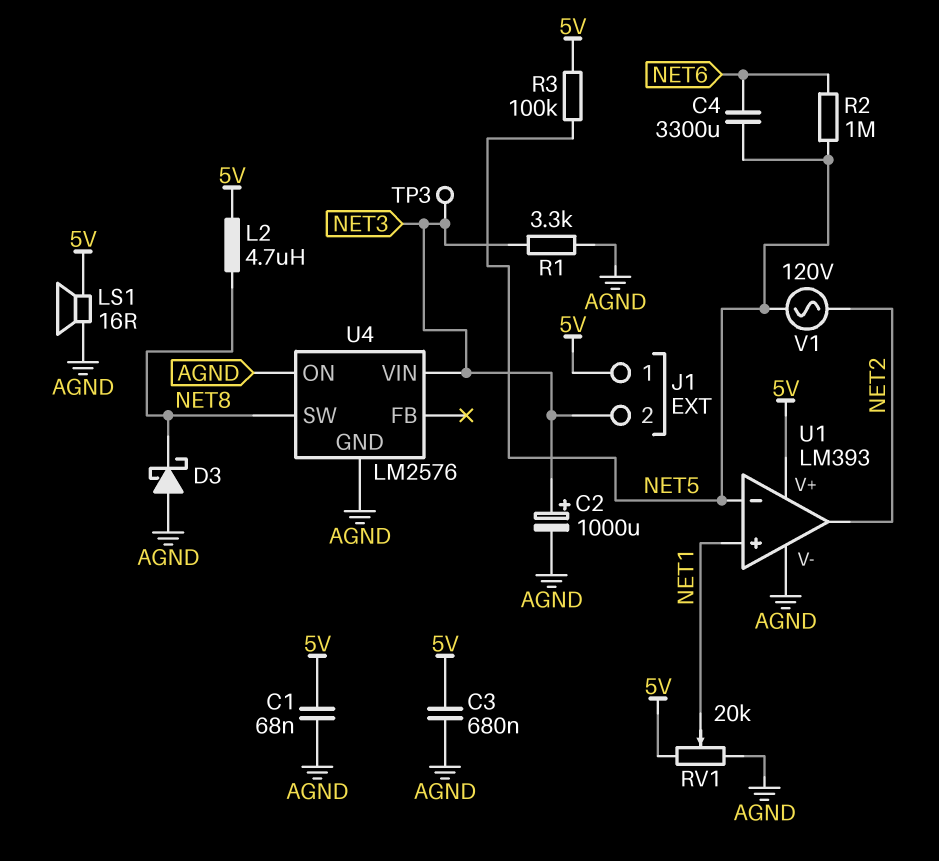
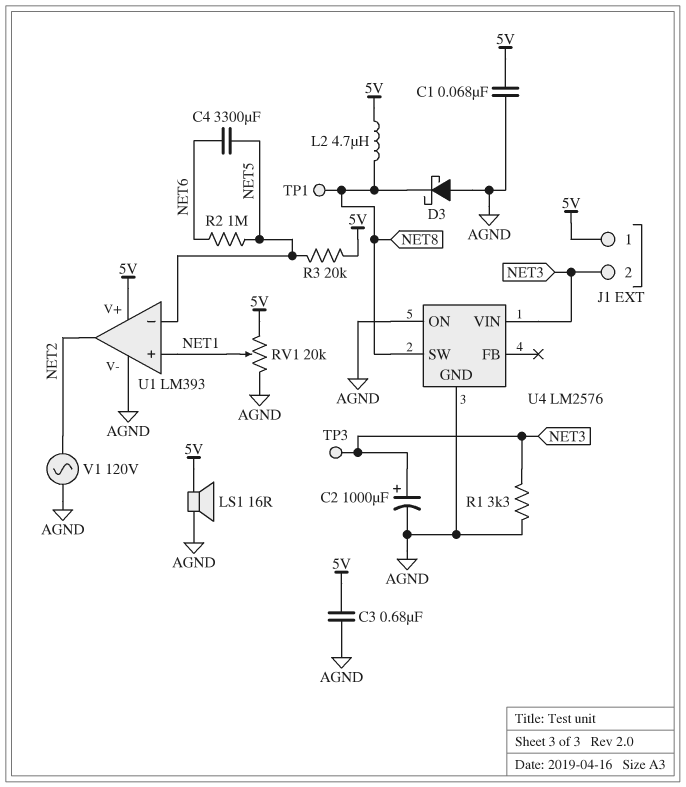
R3: 100k (5V, NET5) -> 20k (5V, NET5)
TP1: none -> test point (NET8)
V1: AC 120V (NET2, NET5) -> AC 120V (AGND, NET2)

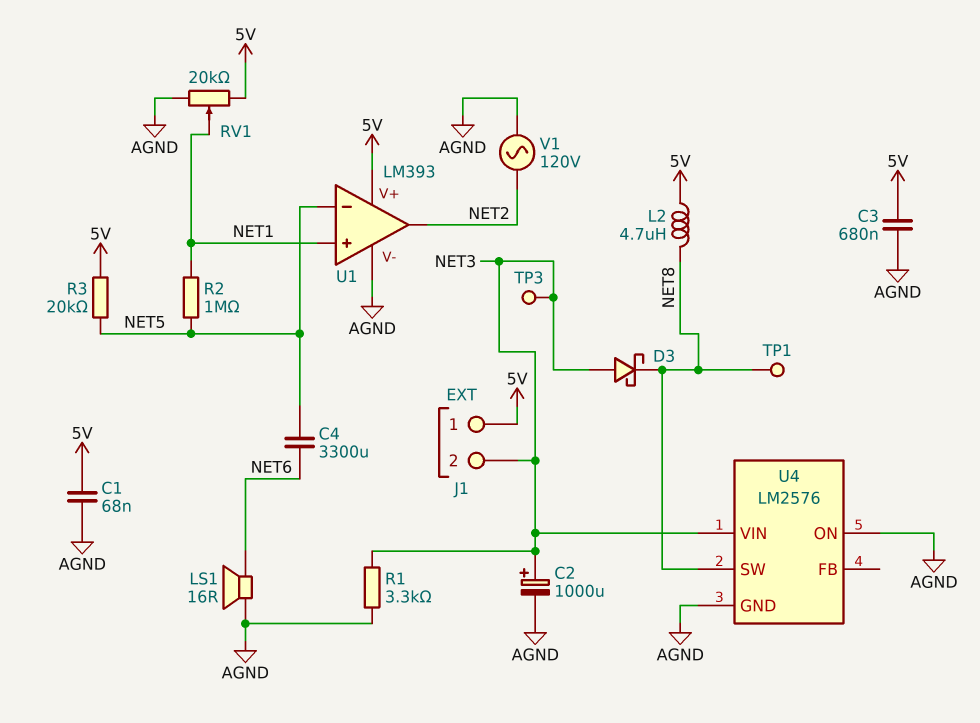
D3: schottky (A AGND, K NET8) -> schottky (A NET3, K NET8)
LS1: speaker 16R (5V, AGND) -> speaker 16R (AGND, NET6)
R2: 1M (NET5, NET6) -> 1M (NET1, NET5)

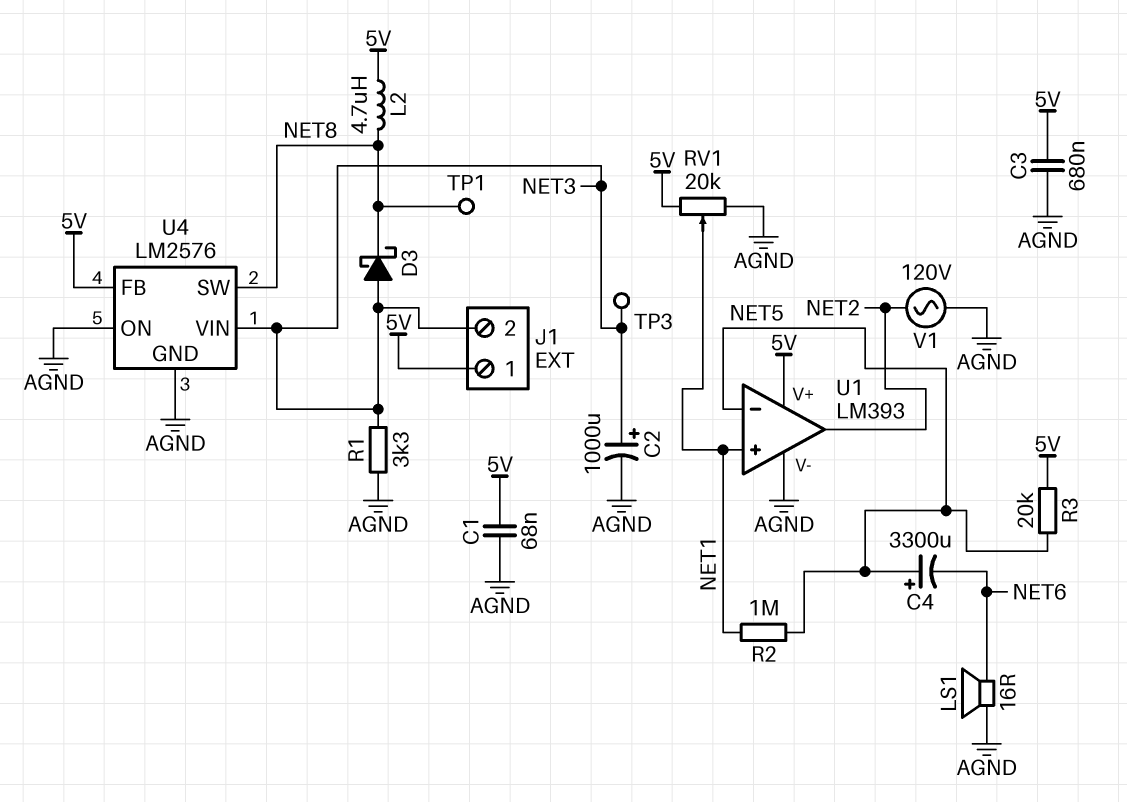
C4: 3300uF (NET5, NET6) -> 3300uF (plus NET5, minus NET6)
U4 pin FB: none -> 5V

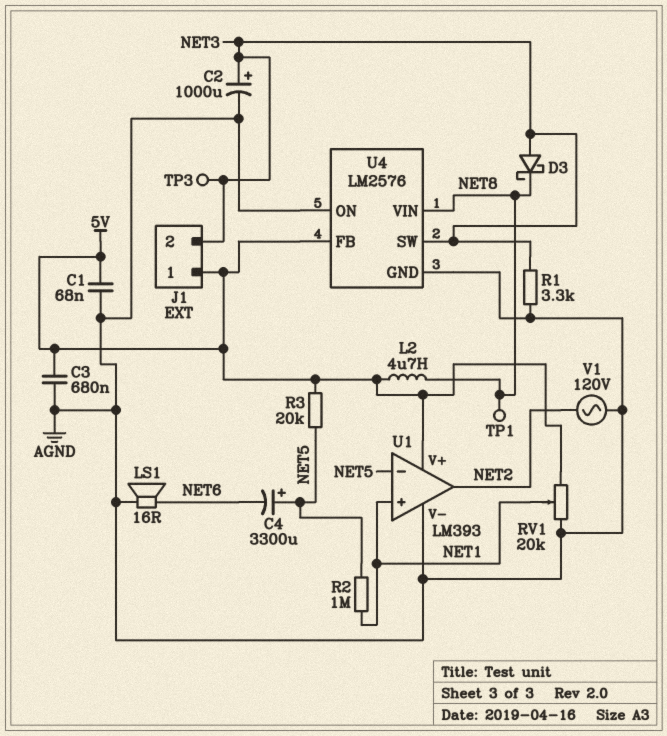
U4 pin SW: NET8 -> NET3
U4 pin VIN: NET3 -> NET8

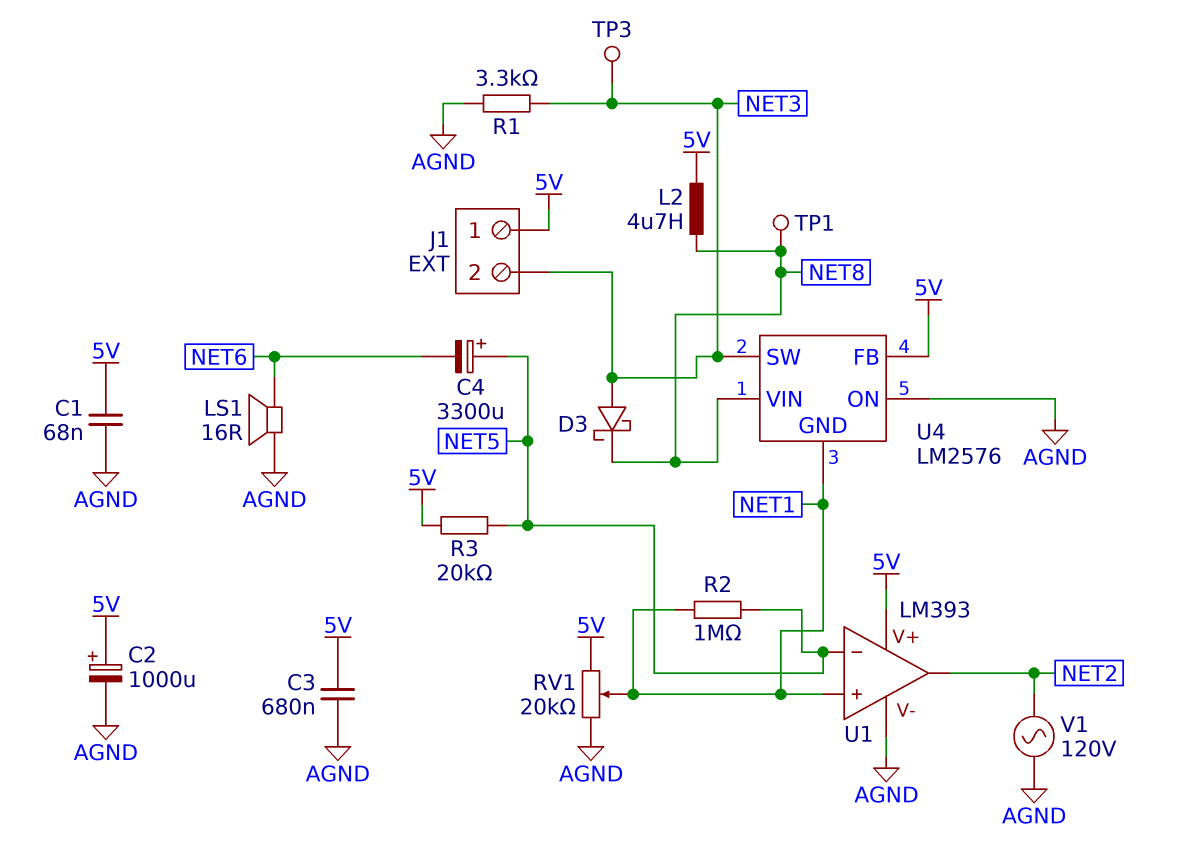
C2: 1000uF (plus NET3, minus AGND) -> 1000uF (plus 5V, minus AGND)
U4 pin GND: AGND -> NET1

